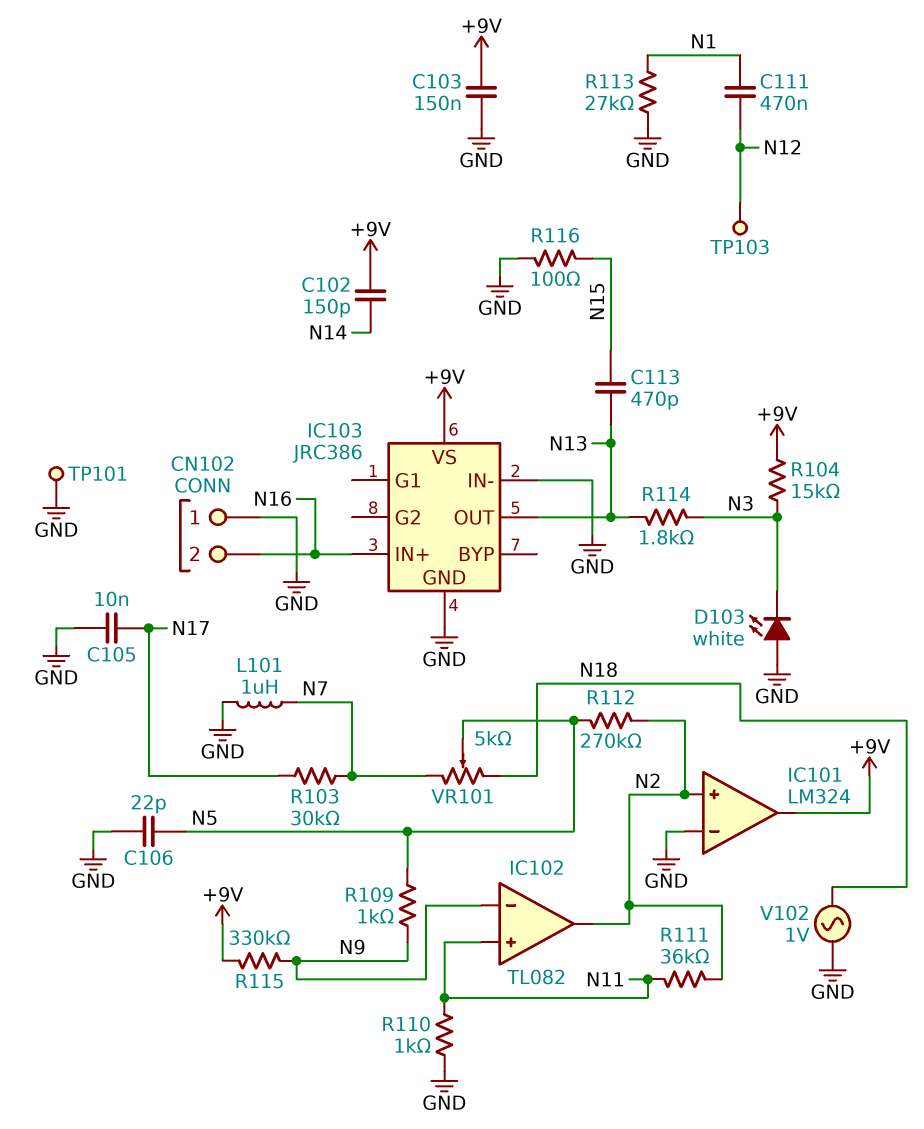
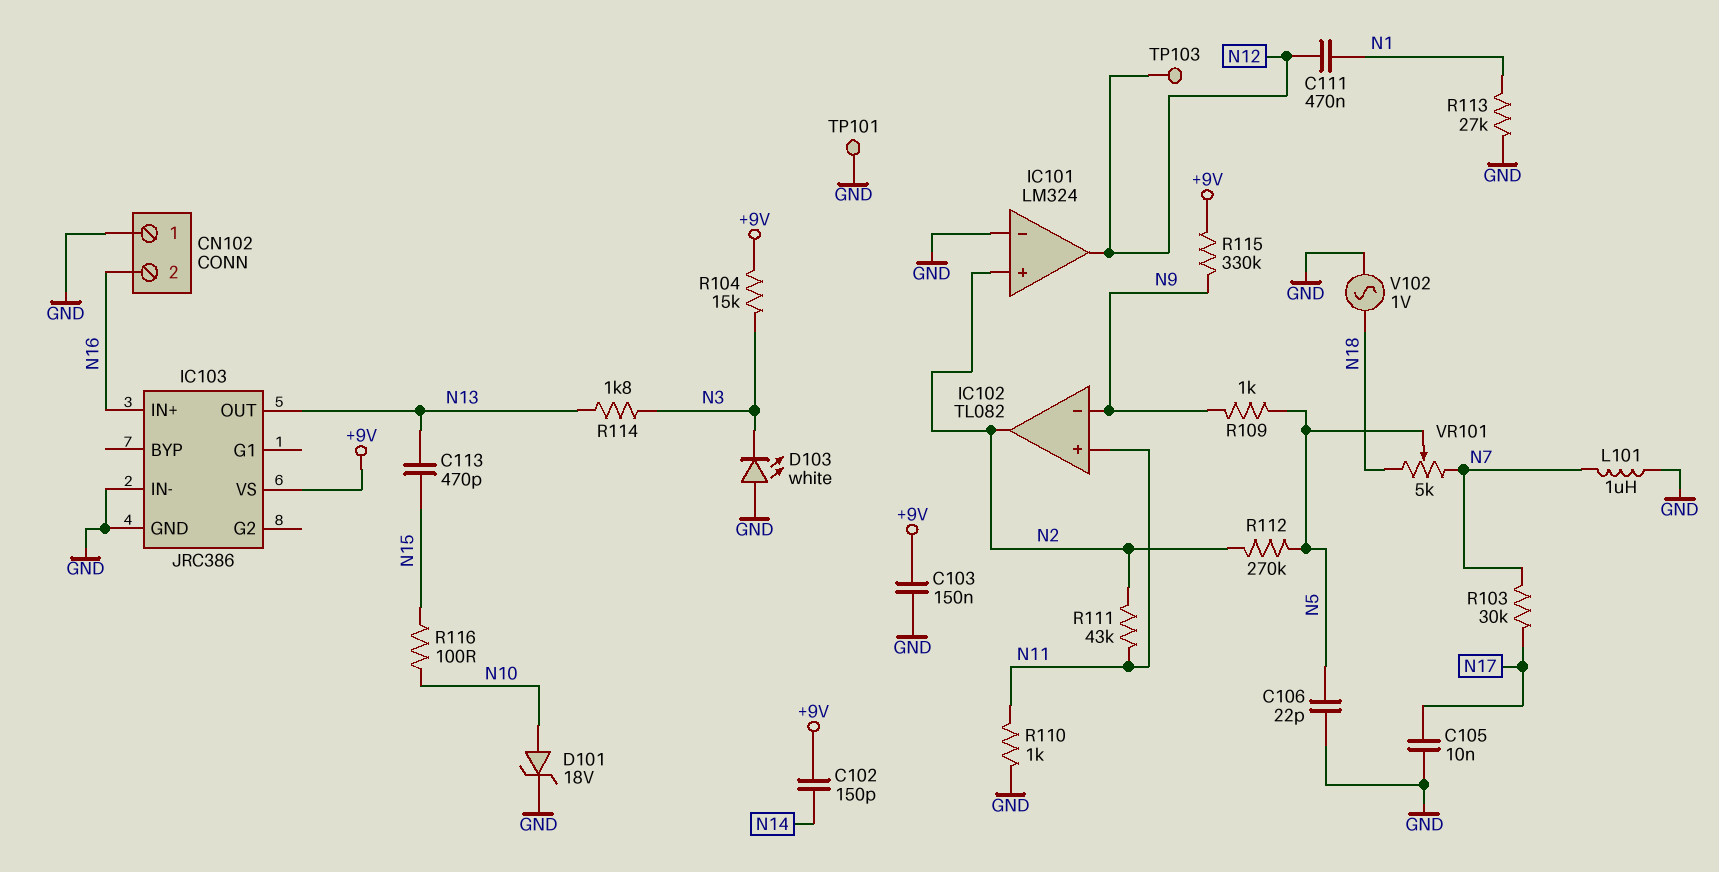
D101: none -> zener 18V (A N10, K GND)
IC101 pin out: +9V -> N12
R111: 36k (N2, N11) -> 43k (N2, N11)
R116: 100 (GND, N15) -> 100 (N10, N15)

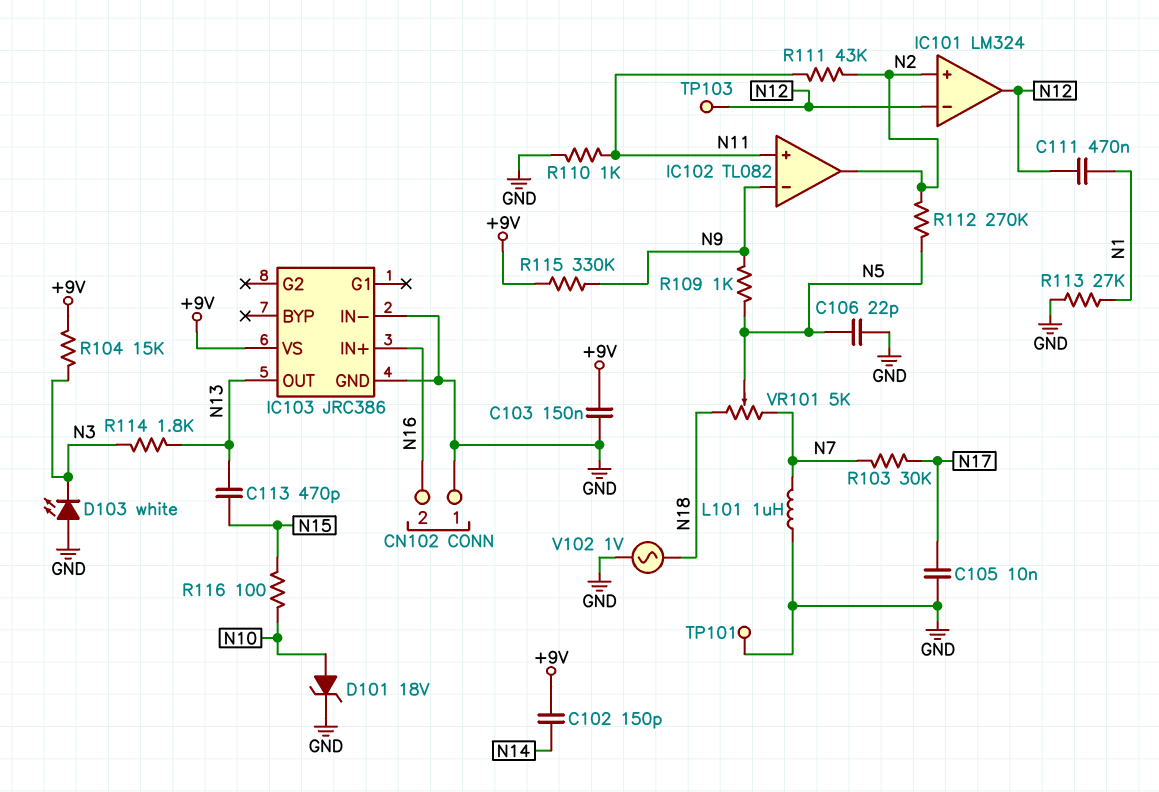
IC101 pin in-: GND -> N12

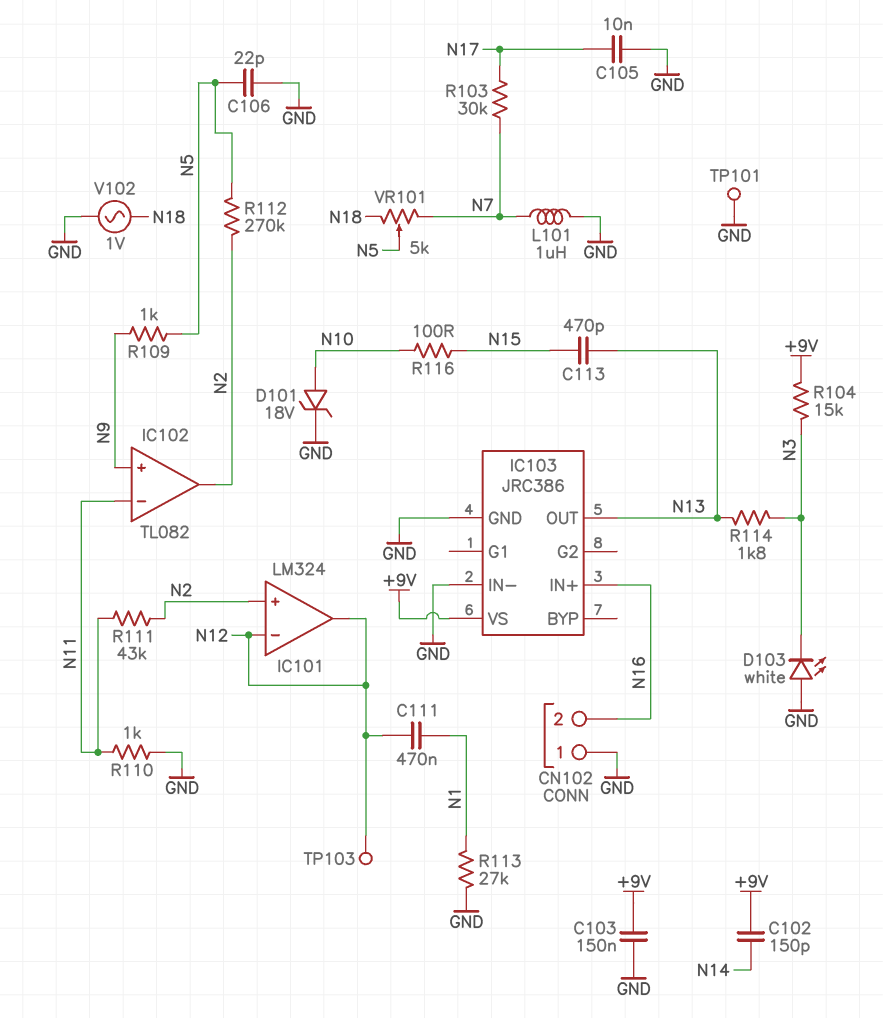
IC102 pin in+: N11 -> N9
IC102 pin in-: N9 -> N11
R115: 330k (+9V, N9) -> none

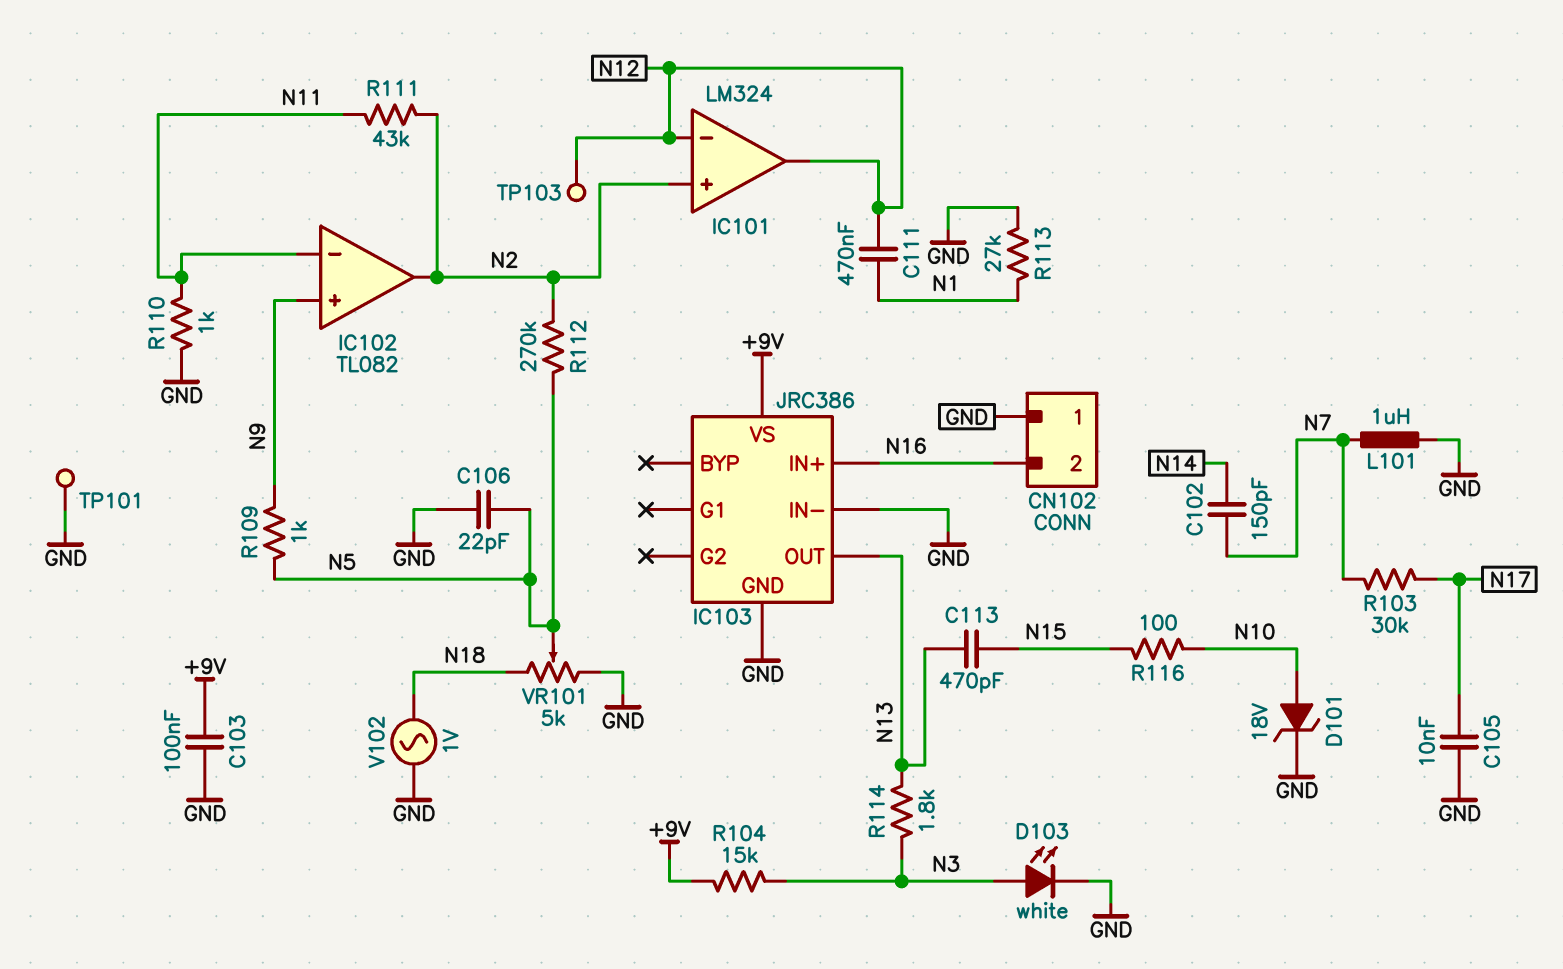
C102: 150pF (+9V, N14) -> 150pF (N7, N14)
C103: 150nF (+9V, GND) -> 100nF (+9V, GND)
D103: LED white (A GND, K N3) -> LED white (A N3, K GND)
VR101: 5k (N7, N18, wiper N5) -> 5k (GND, N18, wiper N5)

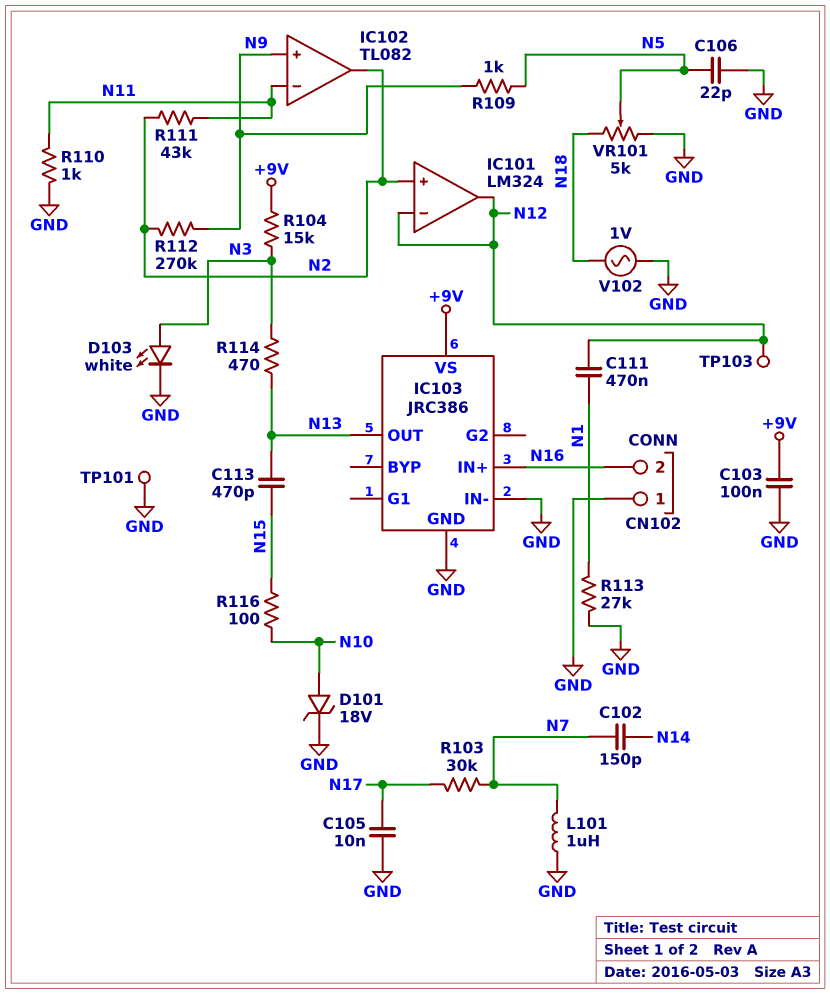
R112: 270k (N2, N5) -> 270k (N2, N9)
R114: 1.8k (N3, N13) -> 470 (N3, N13)

